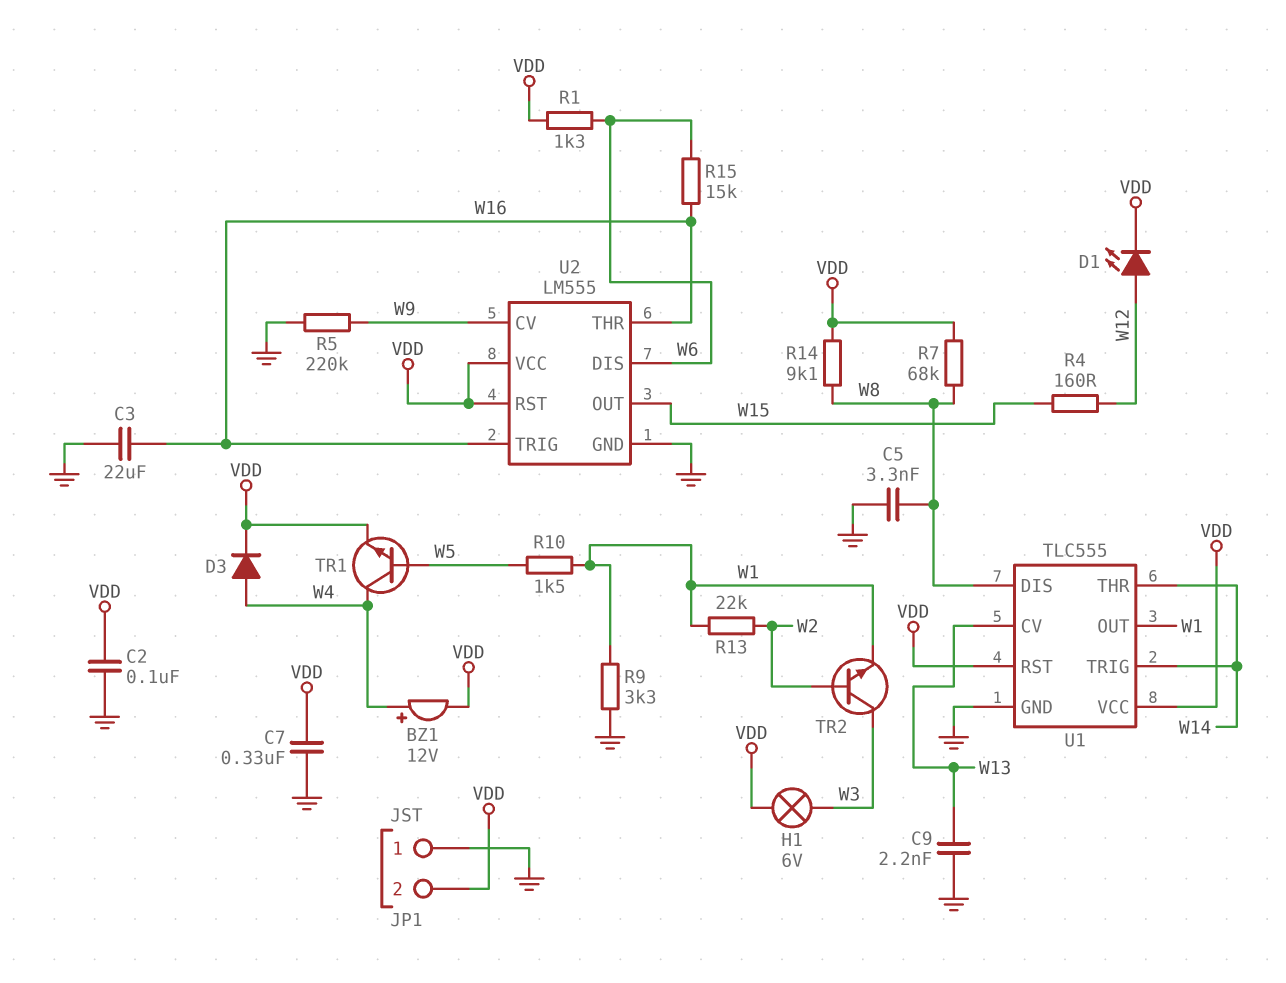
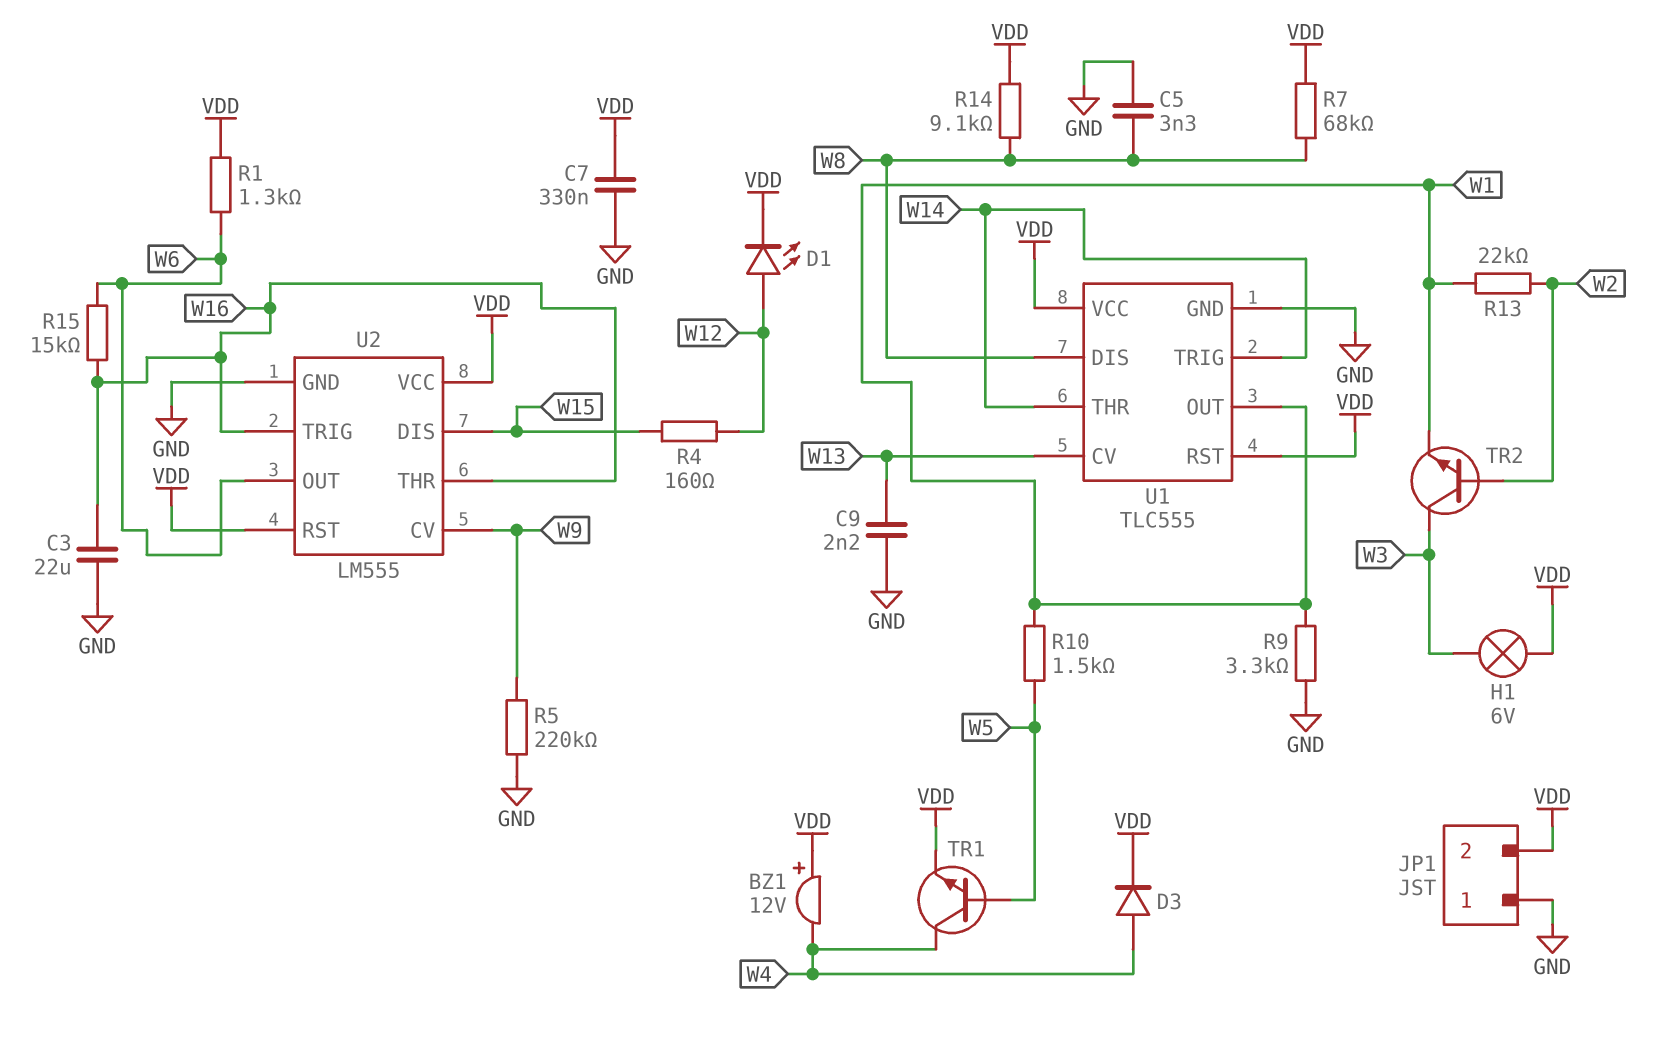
BZ1: buzzer 12V (plus W4, minus VDD) -> buzzer 12V (plus VDD, minus W4)
C2: 100nF (GND, VDD) -> none
U2 pin DIS: W6 -> W15
U2 pin OUT: W15 -> W6

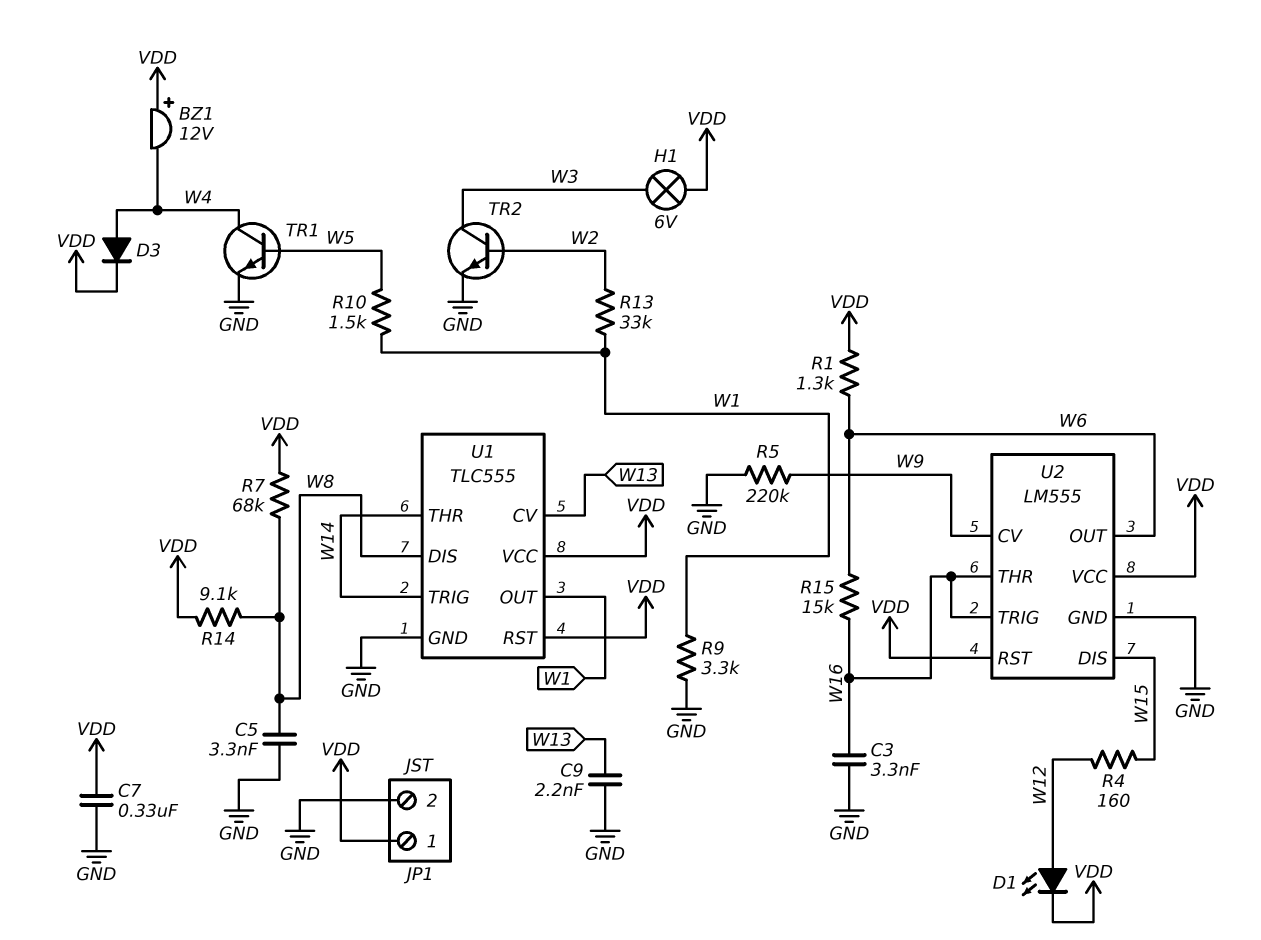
C3: 22uF (GND, W16) -> 3.3nF (GND, W16)
JP1 pin 1: GND -> VDD
JP1 pin 2: VDD -> GND
R13: 22k (W1, W2) -> 33k (W1, W2)
TR1: NPN (B W5, C W4, E VDD) -> NPN (B W5, C W4, E GND)
TR2: NPN (B W2, C W3, E W1) -> NPN (B W2, C W3, E GND)

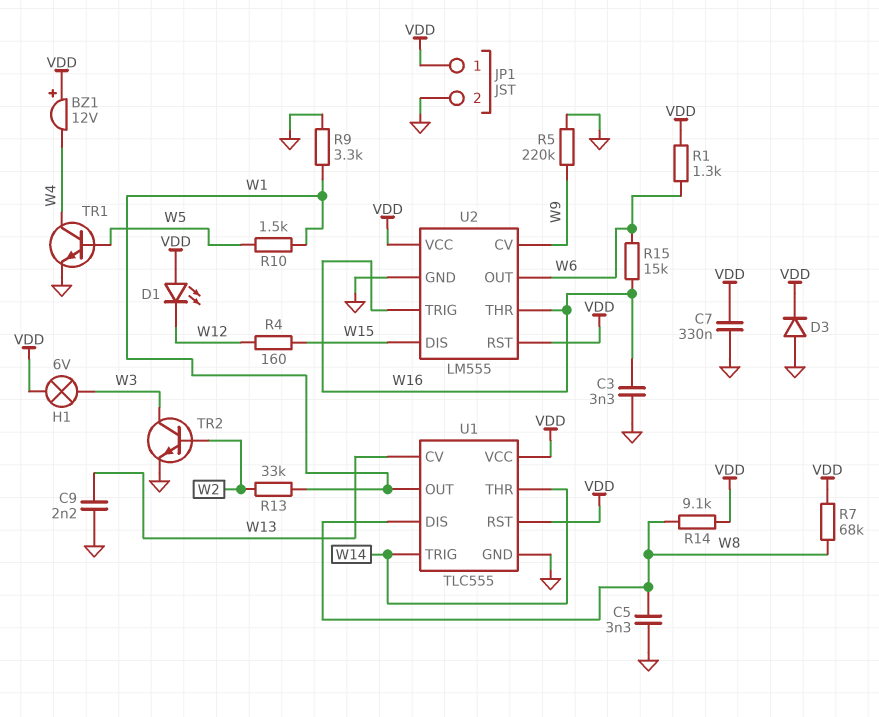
D1: LED (A W12, K VDD) -> LED (A VDD, K W12)
D3: diode (A W4, K VDD) -> diode (A GND, K VDD)

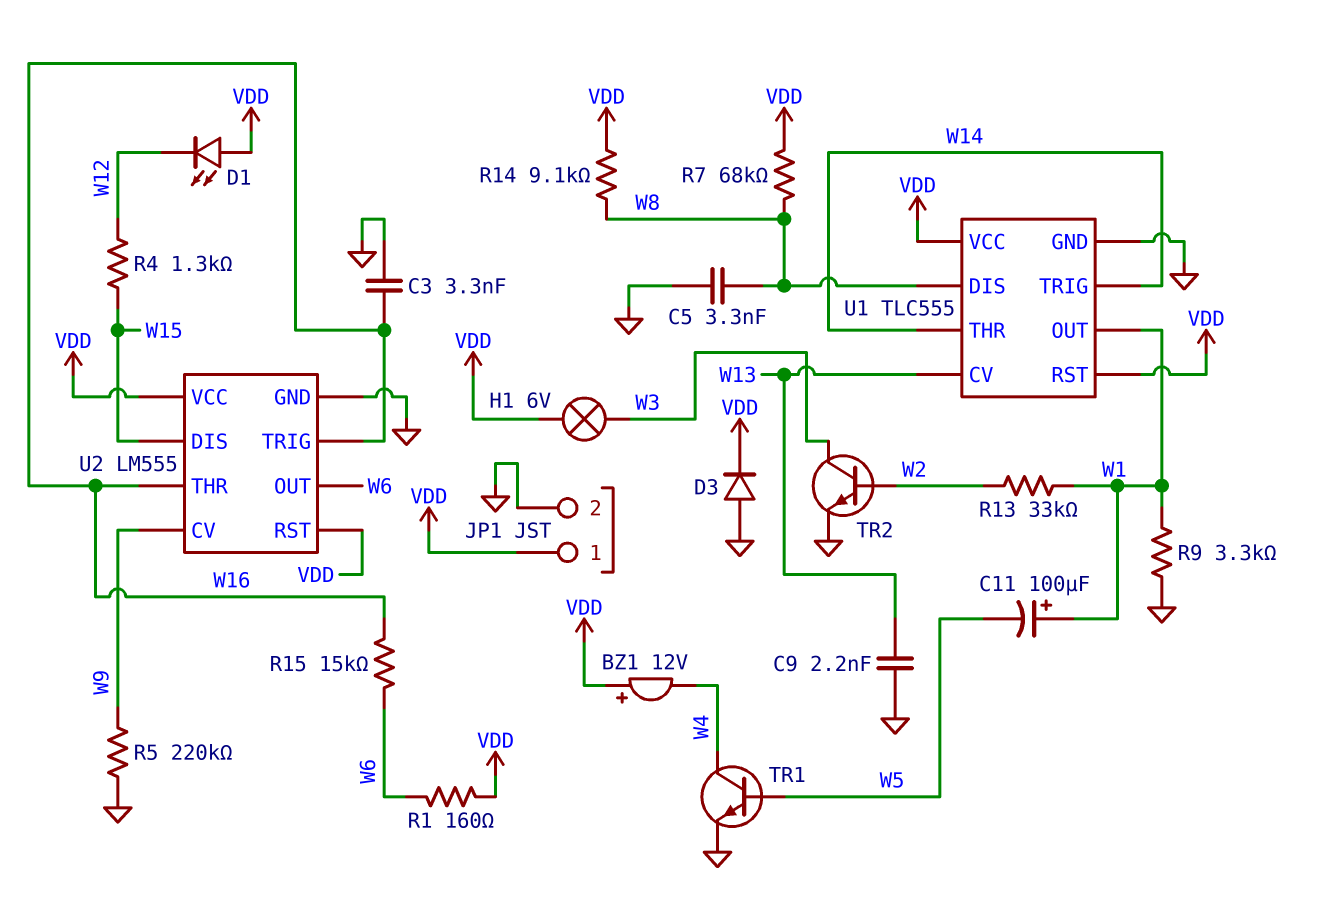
C7: 330nF (GND, VDD) -> none
C11: none -> 100uF (plus W1, minus W5)
R1: 1.3k (VDD, W6) -> 160 (VDD, W6)
R4: 160 (W12, W15) -> 1.3k (W12, W15)
R10: 1.5k (W1, W5) -> none

